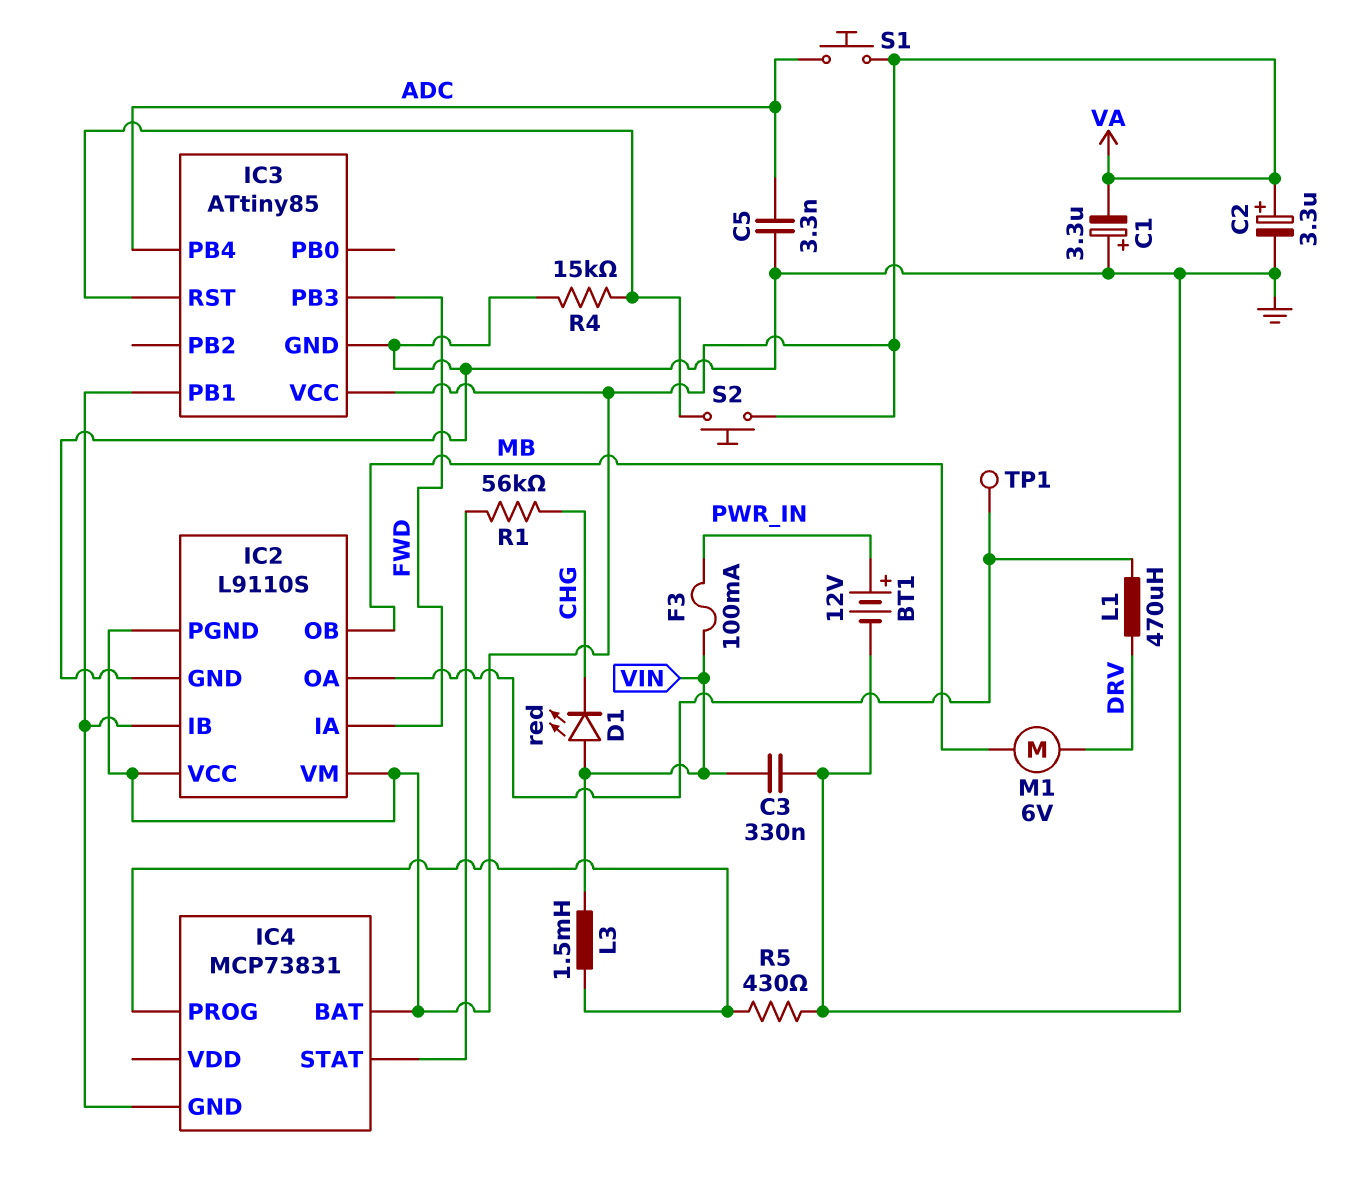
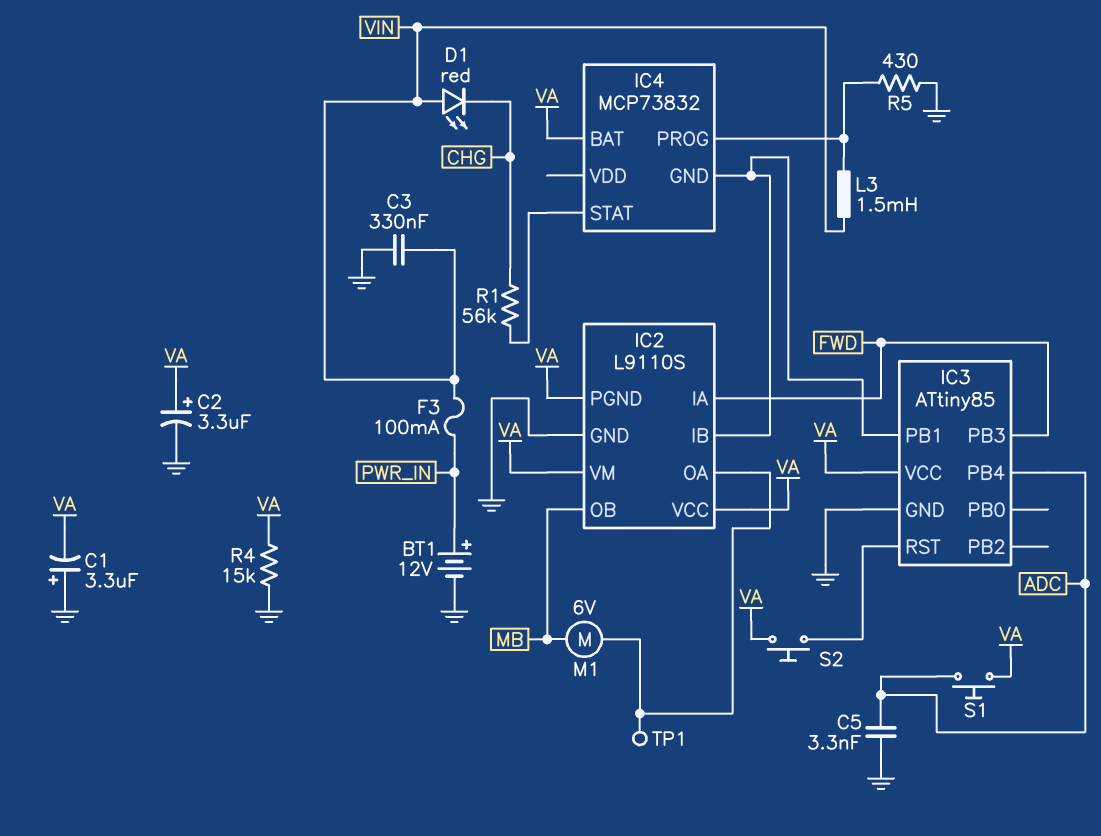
IC4: MCP73831 -> MCP73832
L1: 470uH (DRV, IC2/OA) -> none
M1: motor 6V (DRV, MB) -> motor 6V (IC2/OA, MB)
R4: 15k (GND, IC3/RST) -> 15k (GND, VA)

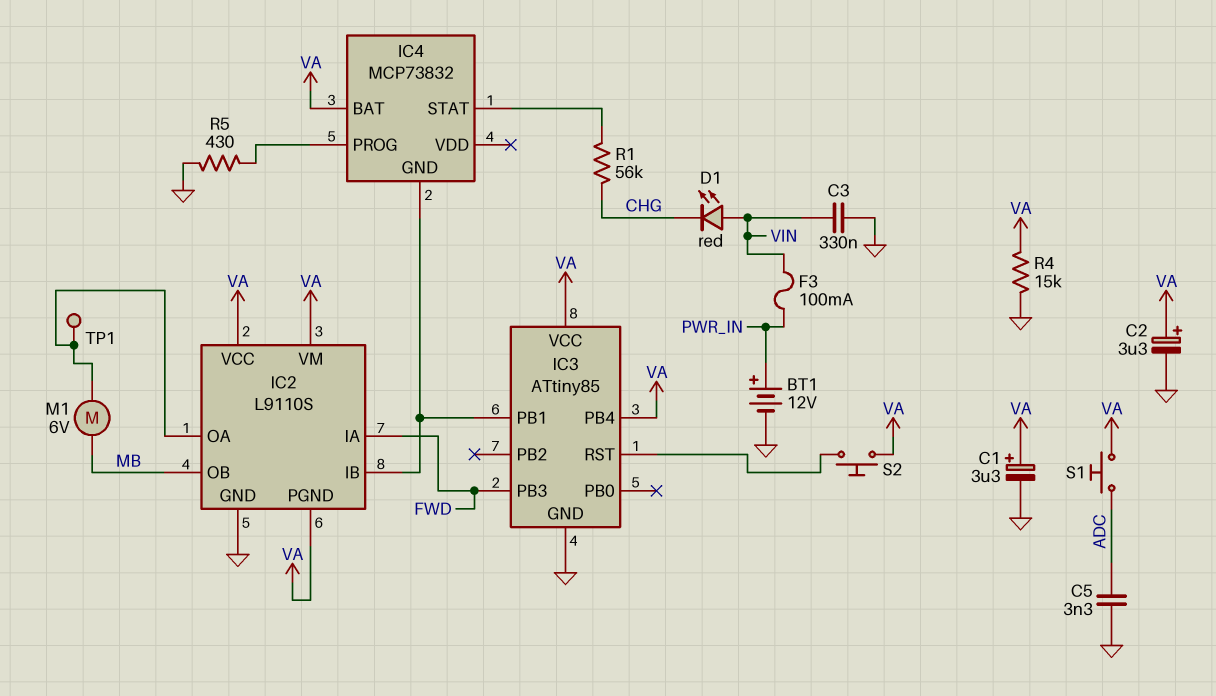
C1: 3.3uF (plus GND, minus VA) -> 3.3uF (plus VA, minus GND)
IC3 pin PB4: ADC -> VA
L3: 1.5mH (IC4/PROG, VIN) -> none

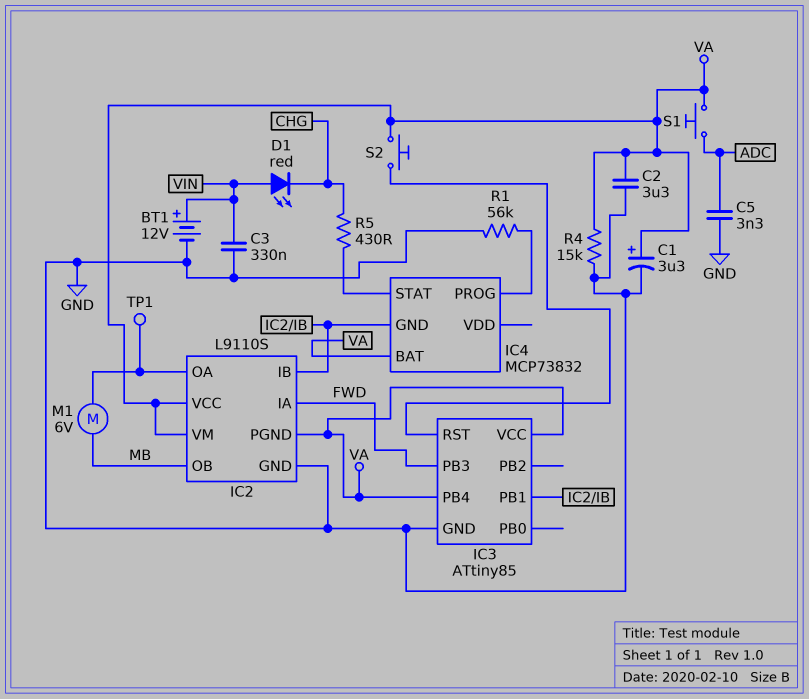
BT1: 12V (plus PWR_IN, minus GND) -> 12V (plus VIN, minus GND)
C2: 3.3uF (plus VA, minus GND) -> 3.3uF (GND, VA)
F3: 100mA (PWR_IN, VIN) -> none
R1: 56k (CHG, IC4/STAT) -> 56k (GND, IC4/PROG)
R5: 430 (GND, IC4/PROG) -> 430 (CHG, IC4/STAT)

